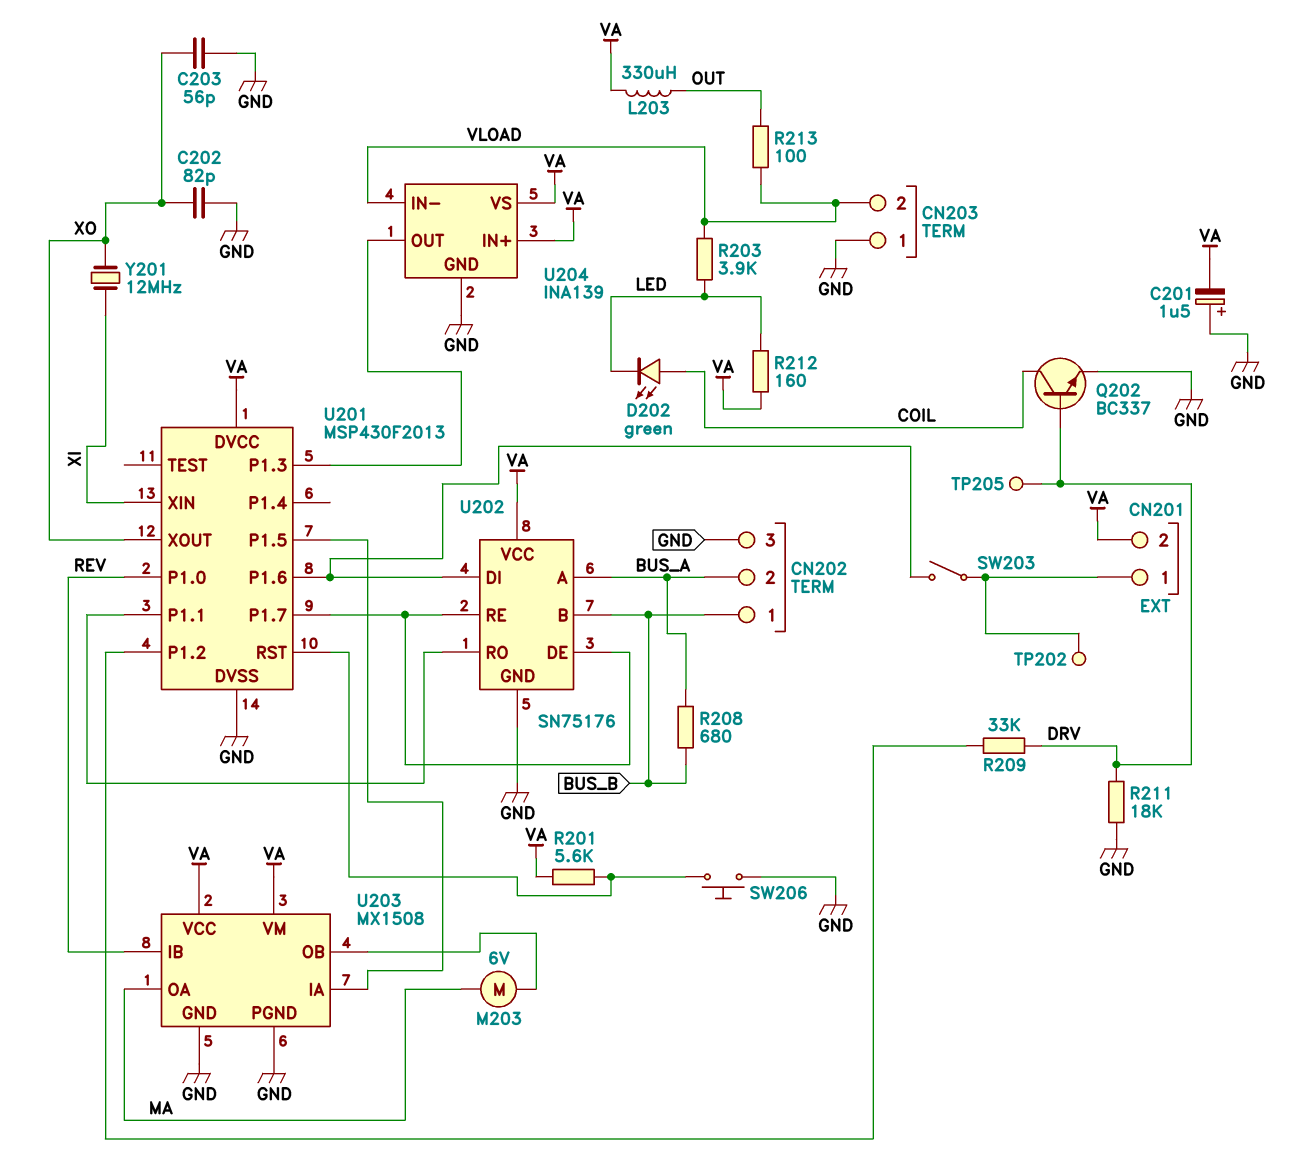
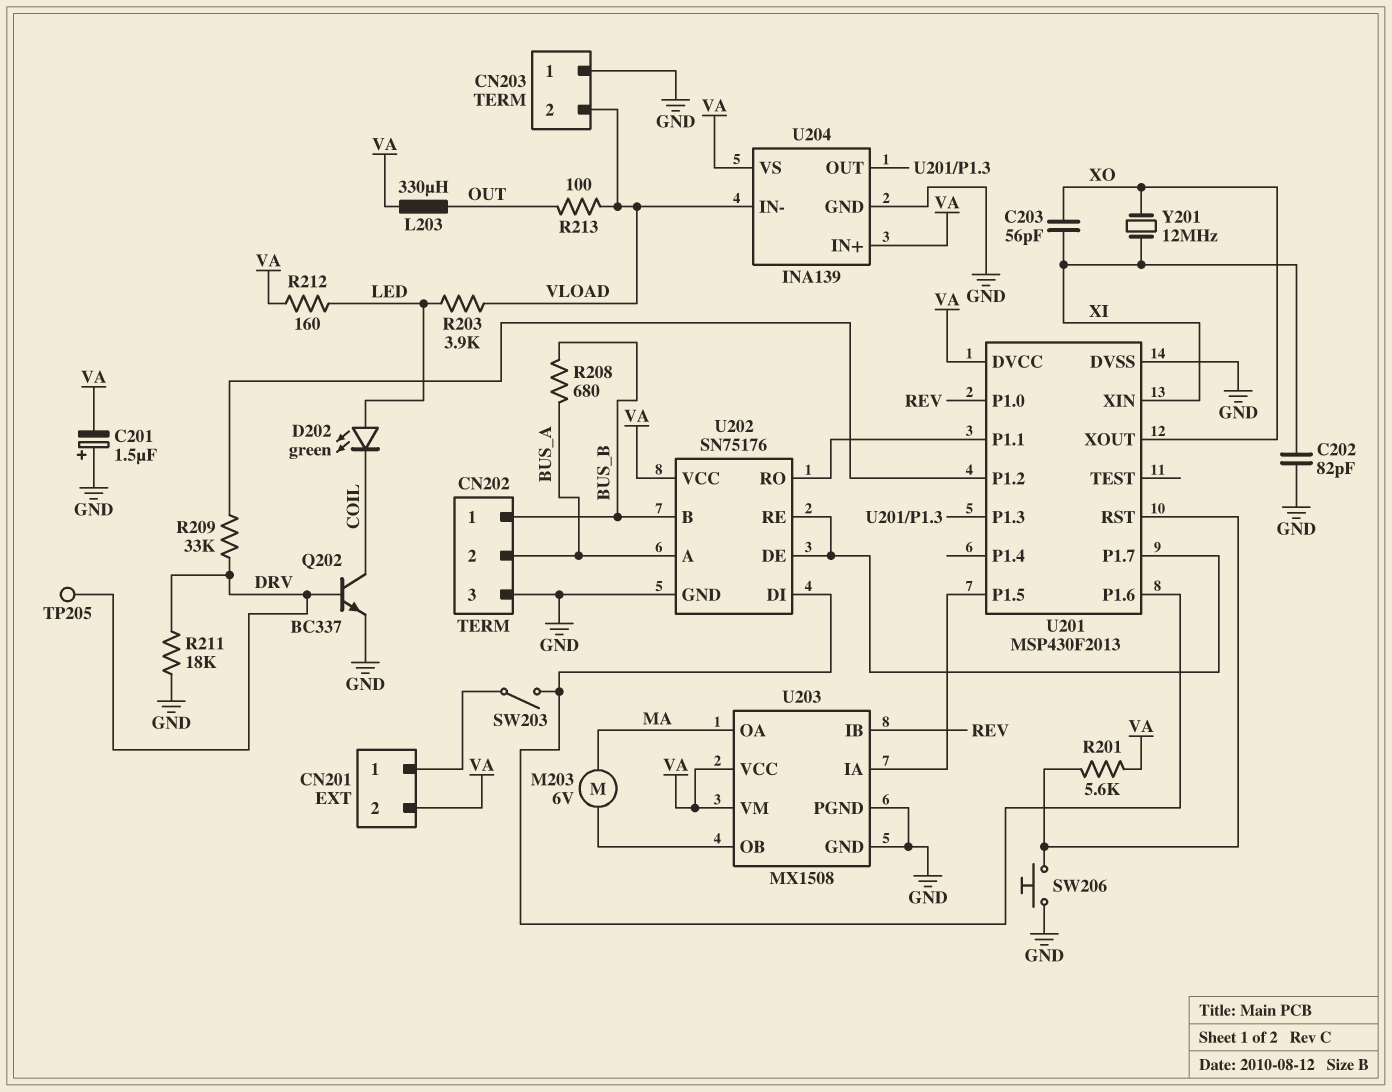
C202: 82pF (GND, XO) -> 82pF (GND, XI)
C203: 56pF (GND, XO) -> 56pF (XI, XO)
D202: LED green (A COIL, K LED) -> LED green (A LED, K COIL)
TP202: test point (CN201/1) -> none

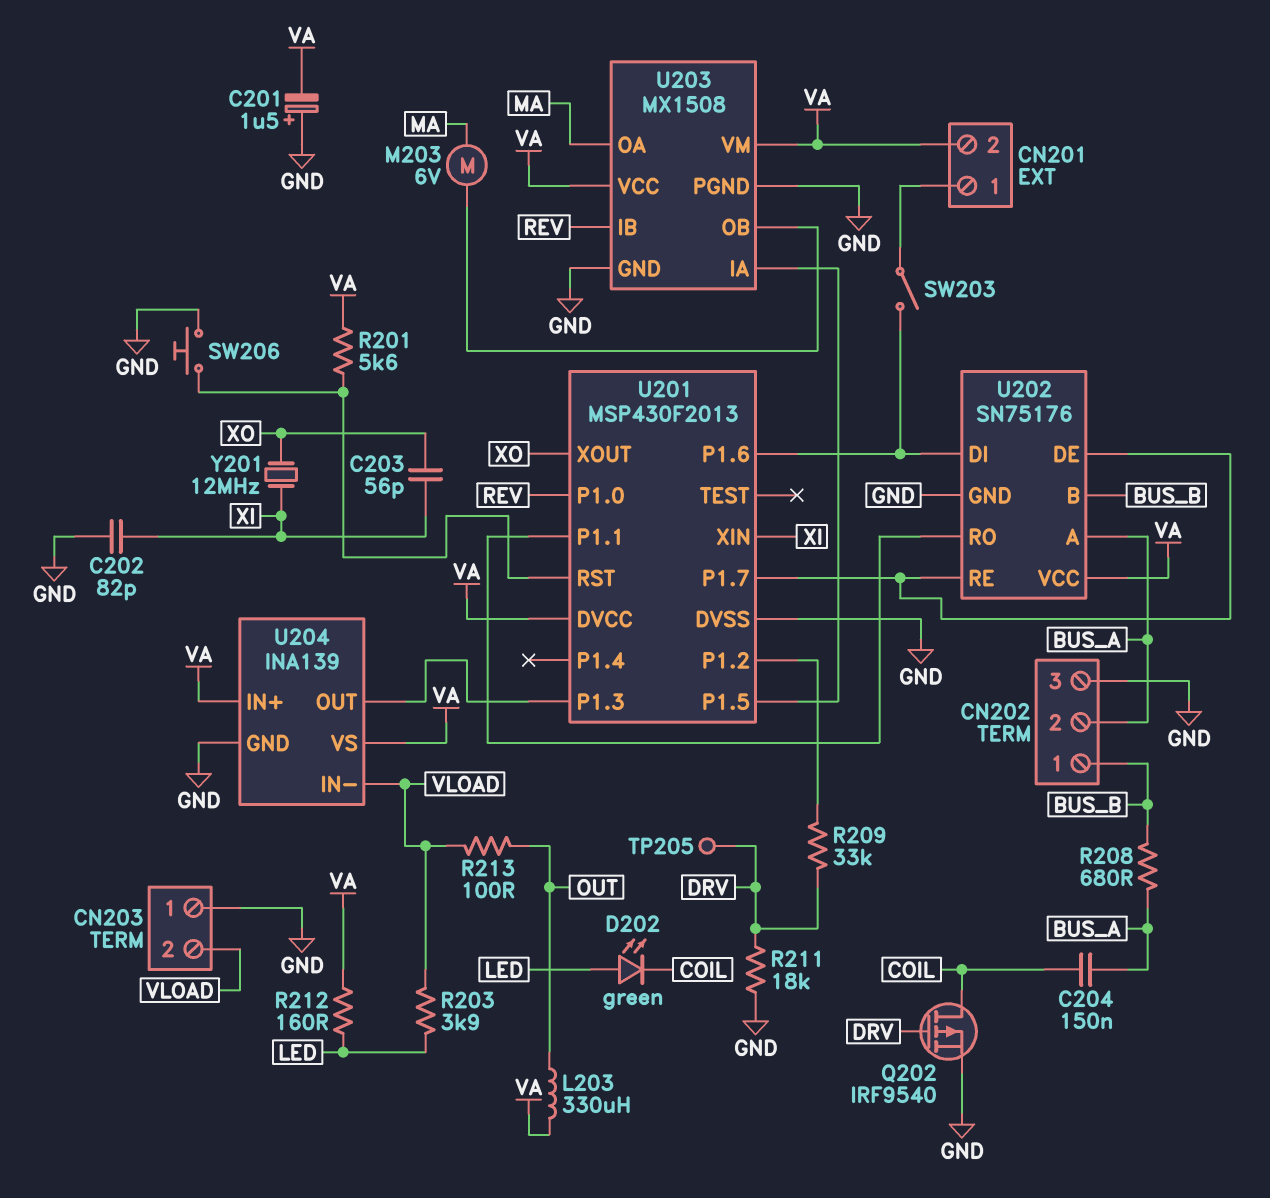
C204: none -> 150nF (BUS_A, COIL)
Q202: NPN BC337 (B DRV, C COIL, E GND) -> PMOS IRF9540 (G DRV, D COIL, S GND)

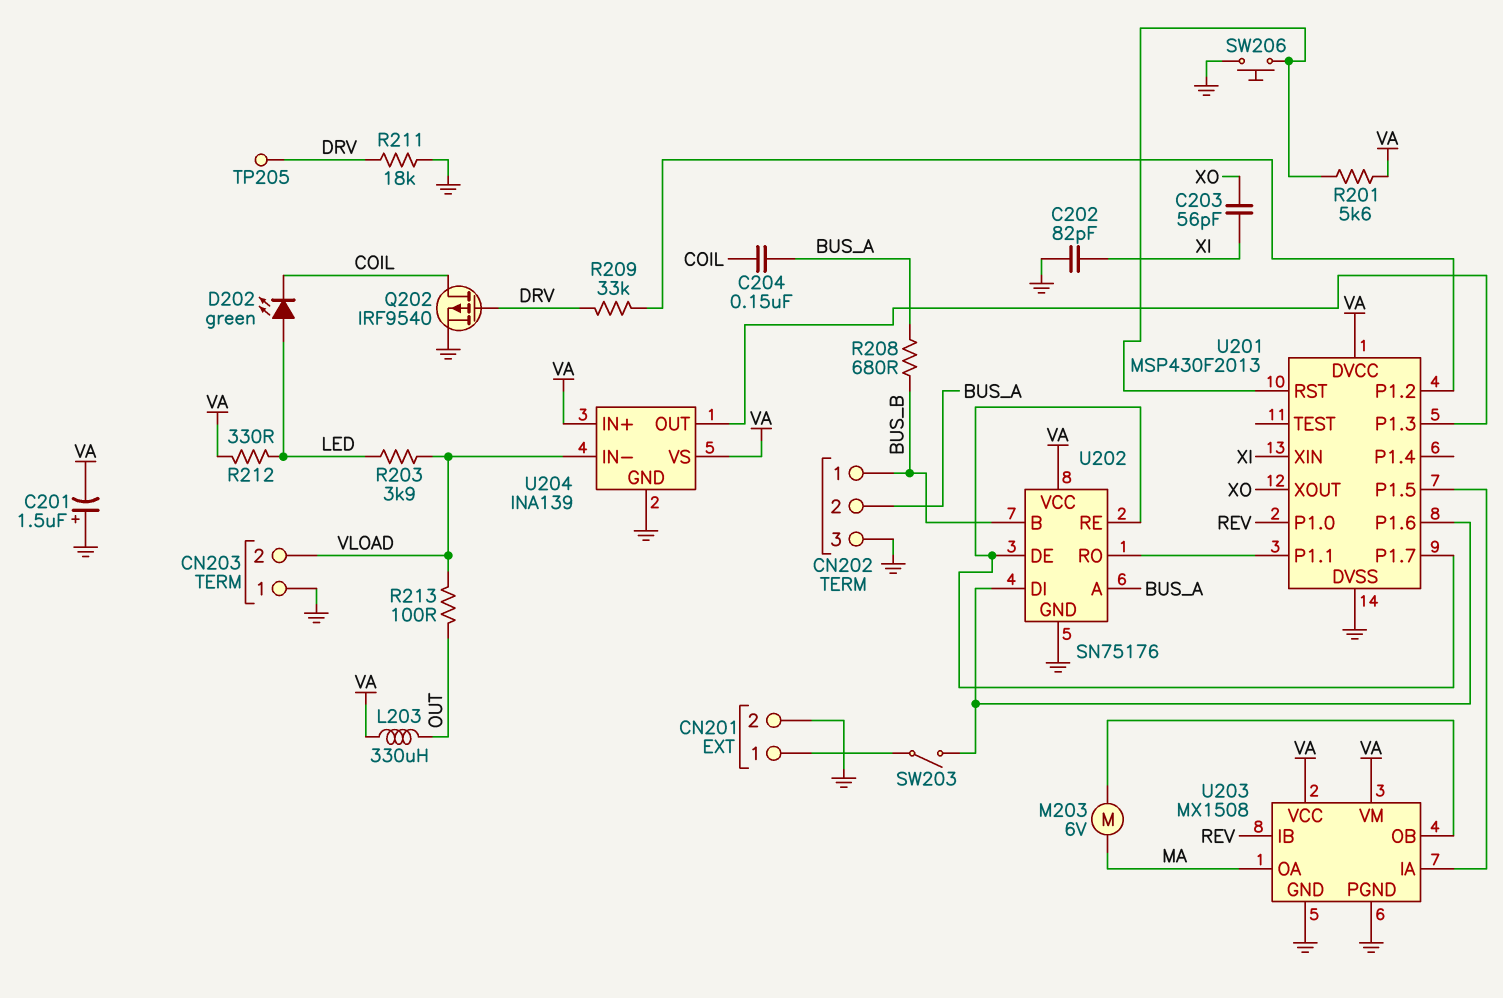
CN201 pin 2: VA -> GND
R212: 160 (LED, VA) -> 330 (LED, VA)
Y201: 12MHz (XI, XO) -> none

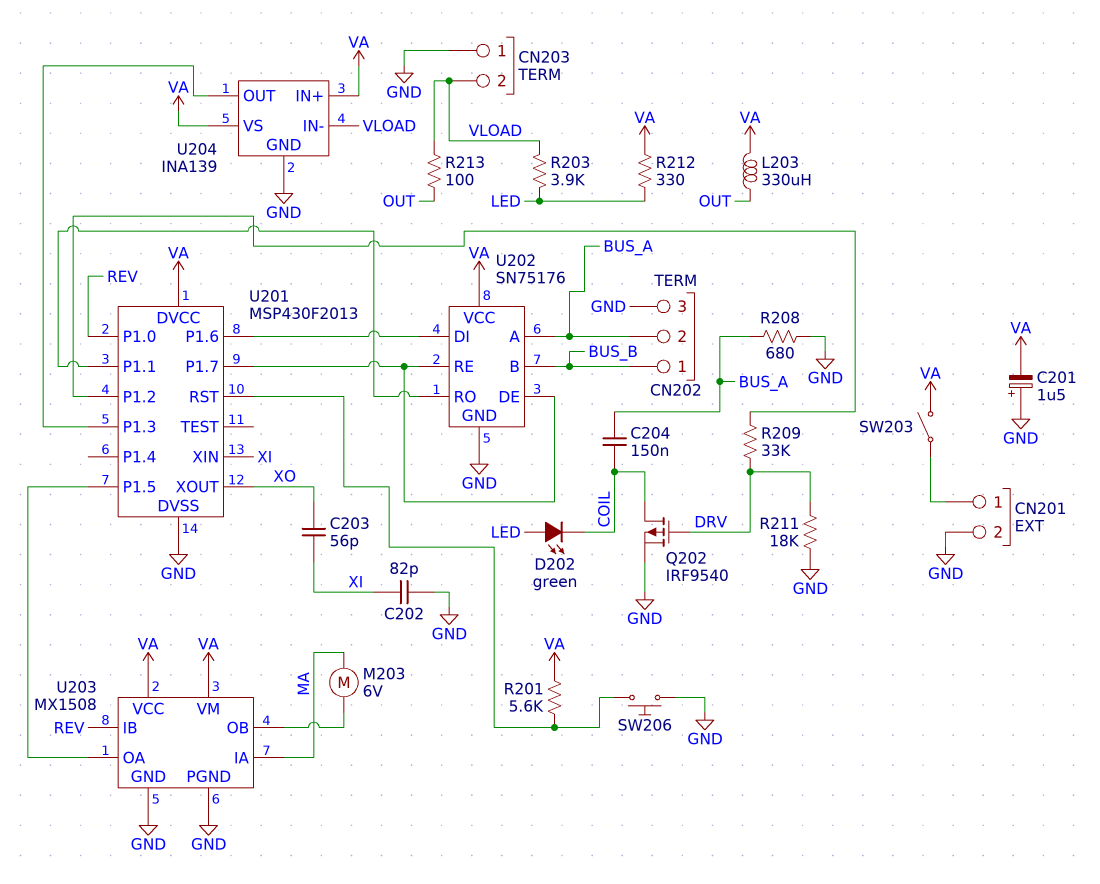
R208: 680 (BUS_A, BUS_B) -> 680 (BUS_A, GND)
SW203: switch (CN201/1, U201/P1.6) -> switch (CN201/1, VA)
TP205: test point (DRV) -> none
U203 pin IA: U201/P1.5 -> MA
U203 pin OA: MA -> U201/P1.5

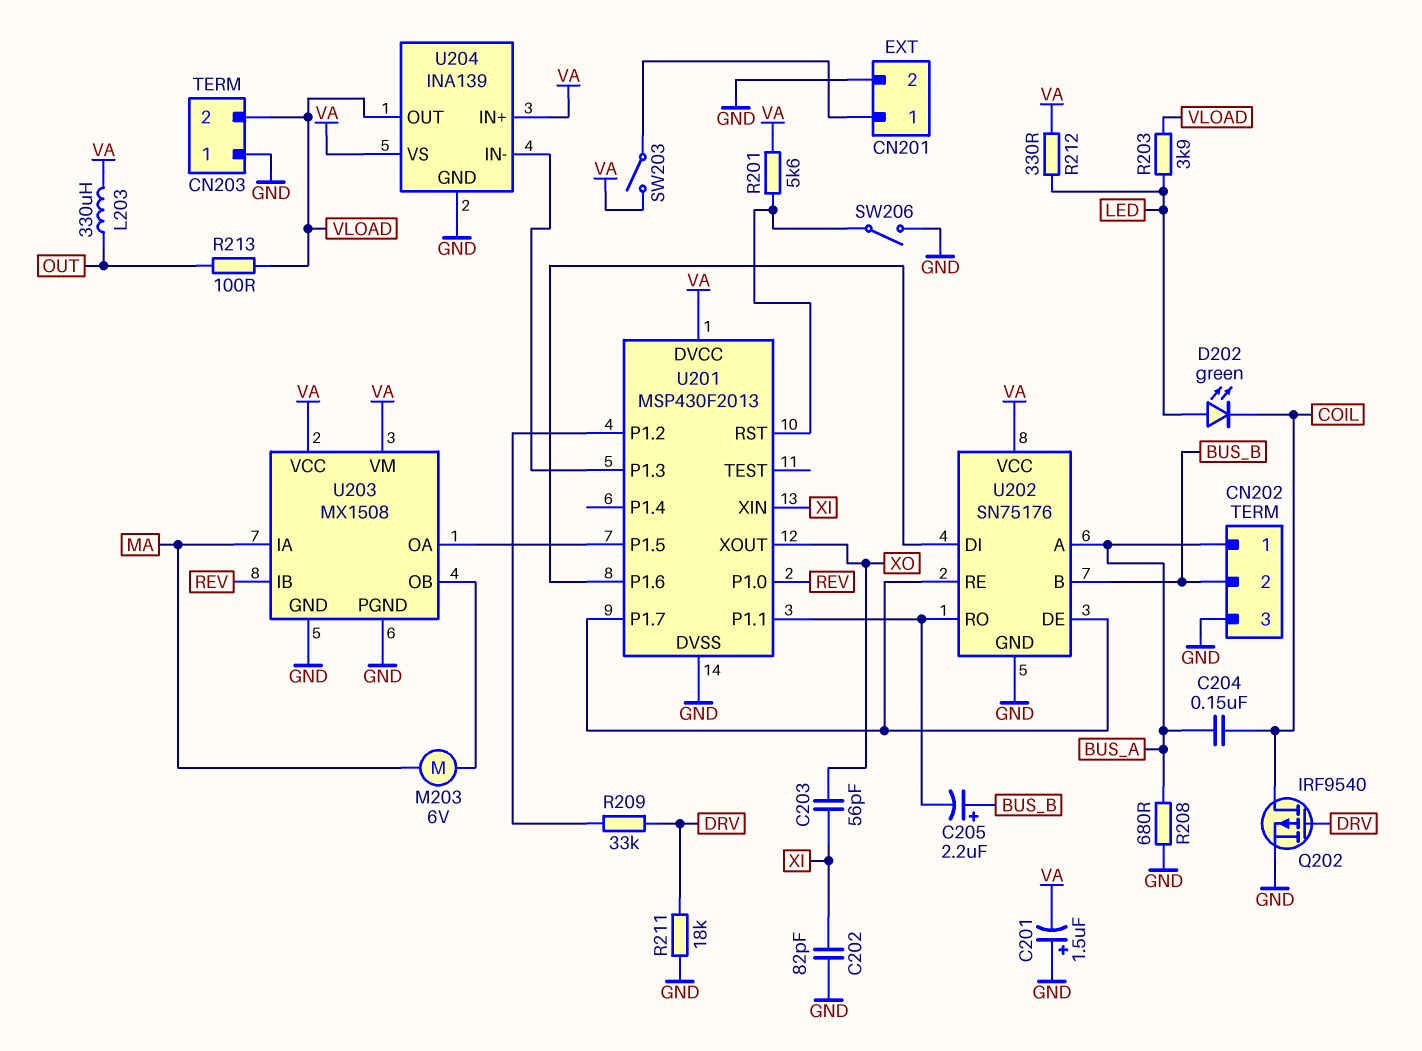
C205: none -> 2.2uF (plus BUS_B, minus U201/P1.1)
CN202 pin 1: BUS_B -> BUS_A
CN202 pin 2: BUS_A -> BUS_B
SW206: button (GND, U201/RST) -> switch (GND, U201/RST)
U204 pin IN-: VLOAD -> U201/P1.3
U204 pin OUT: U201/P1.3 -> VLOAD

